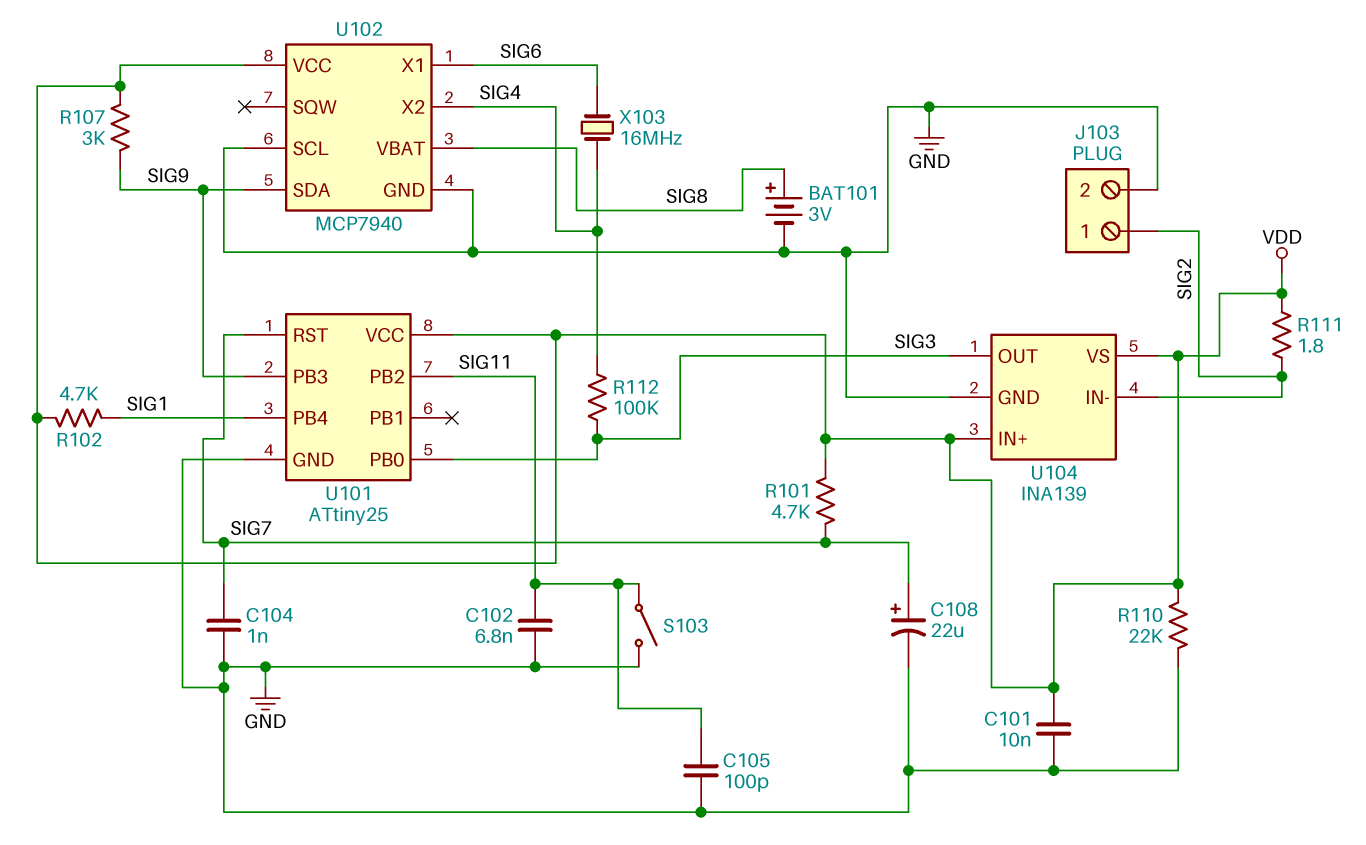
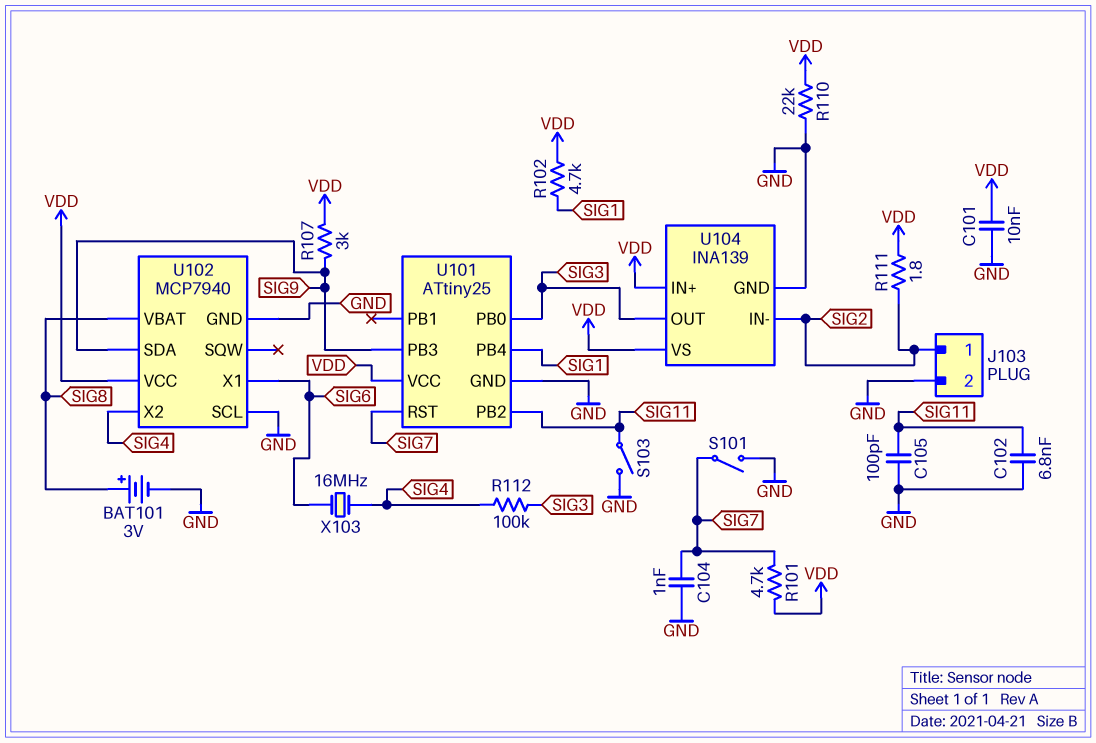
C108: 22uF (plus SIG7, minus GND) -> none
S101: none -> switch (GND, SIG7)

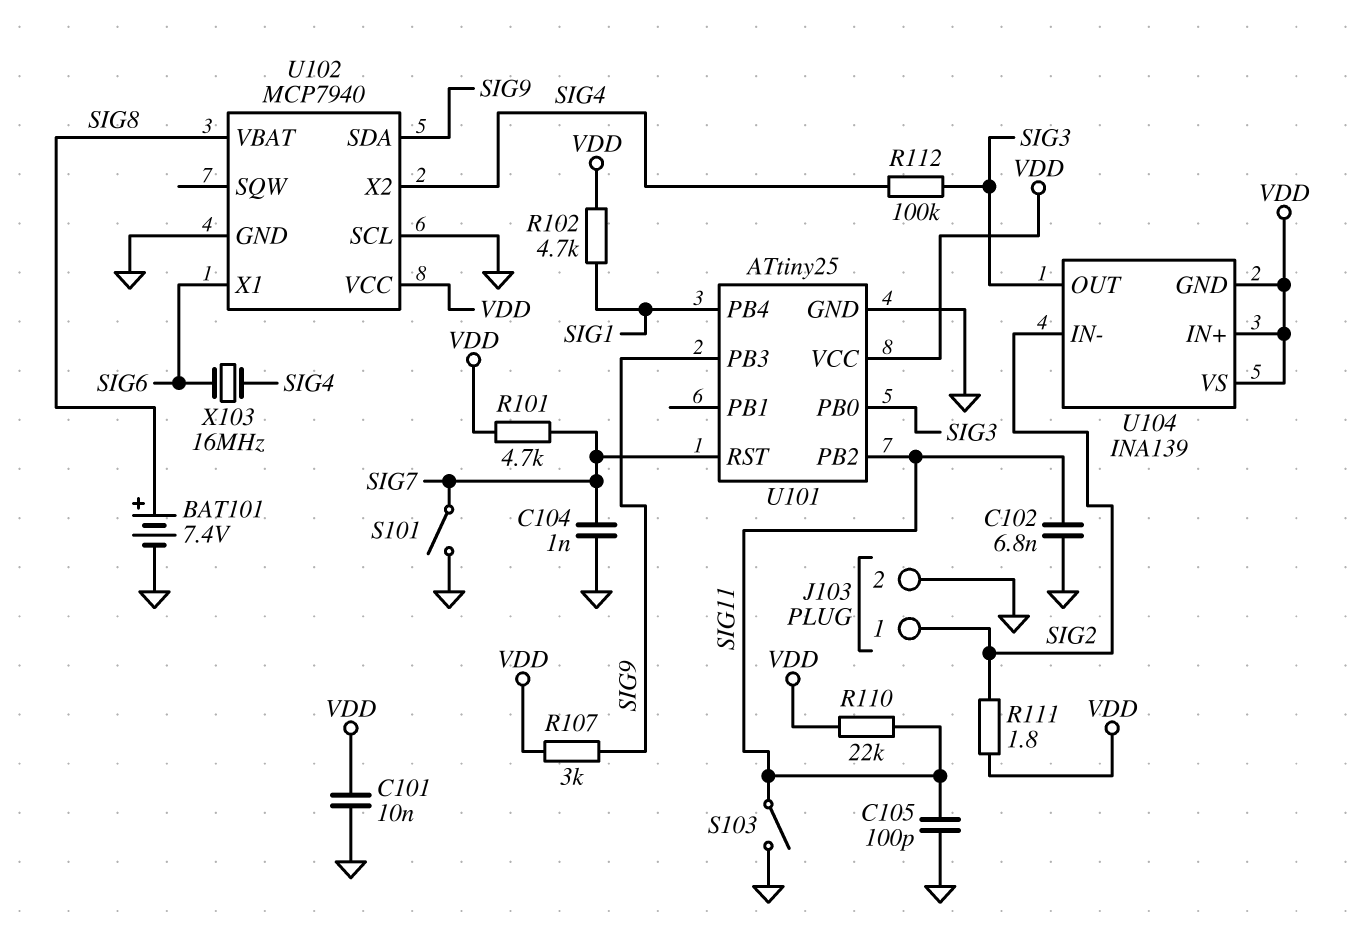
BAT101: 3V (plus SIG8, minus GND) -> 7.4V (plus SIG8, minus GND)
R110: 22k (GND, VDD) -> 22k (SIG11, VDD)
U104 pin GND: GND -> VDD

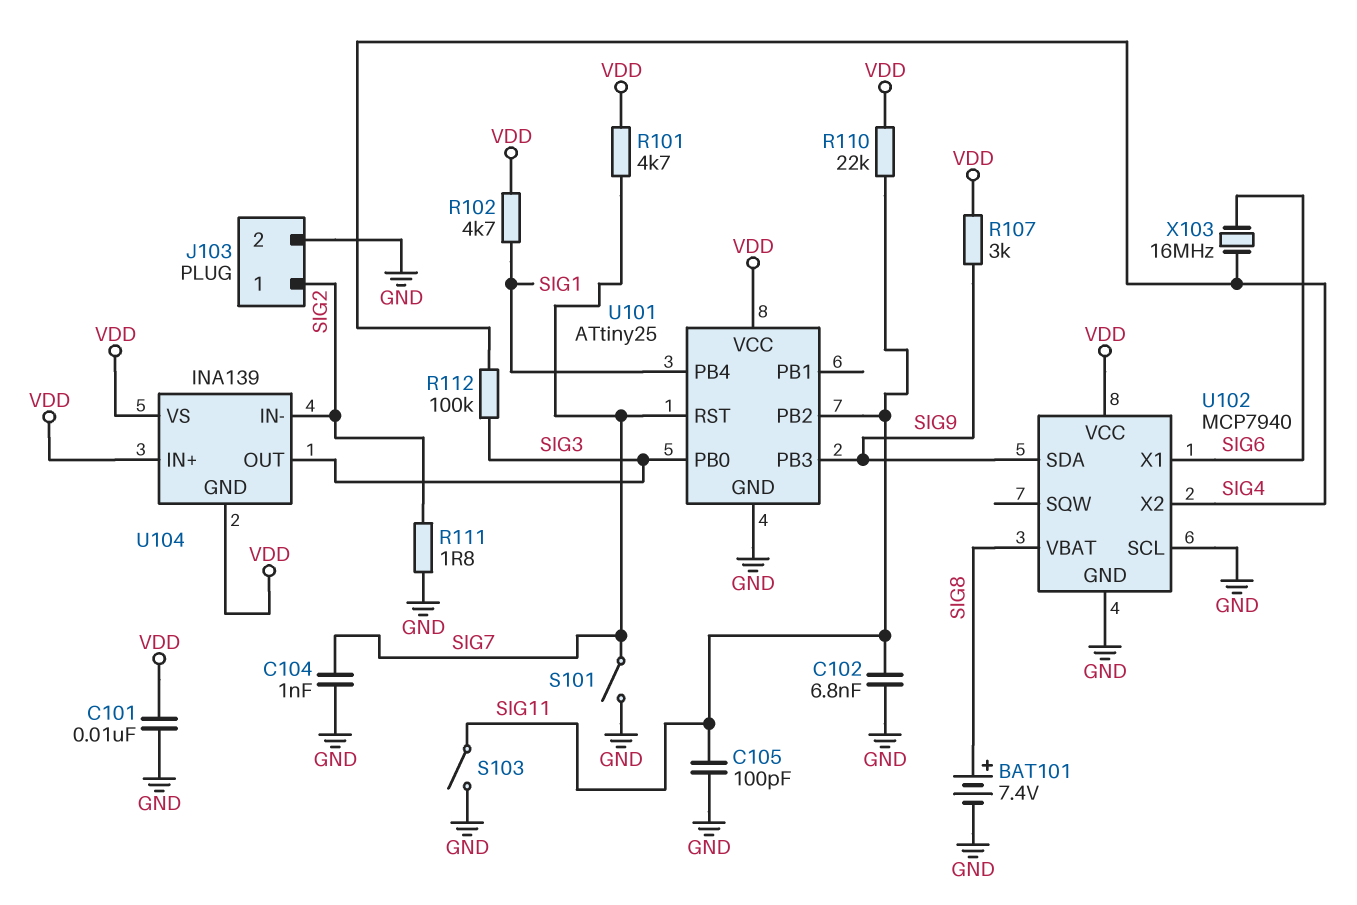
R111: 1.8 (SIG2, VDD) -> 1.8 (GND, SIG2)

